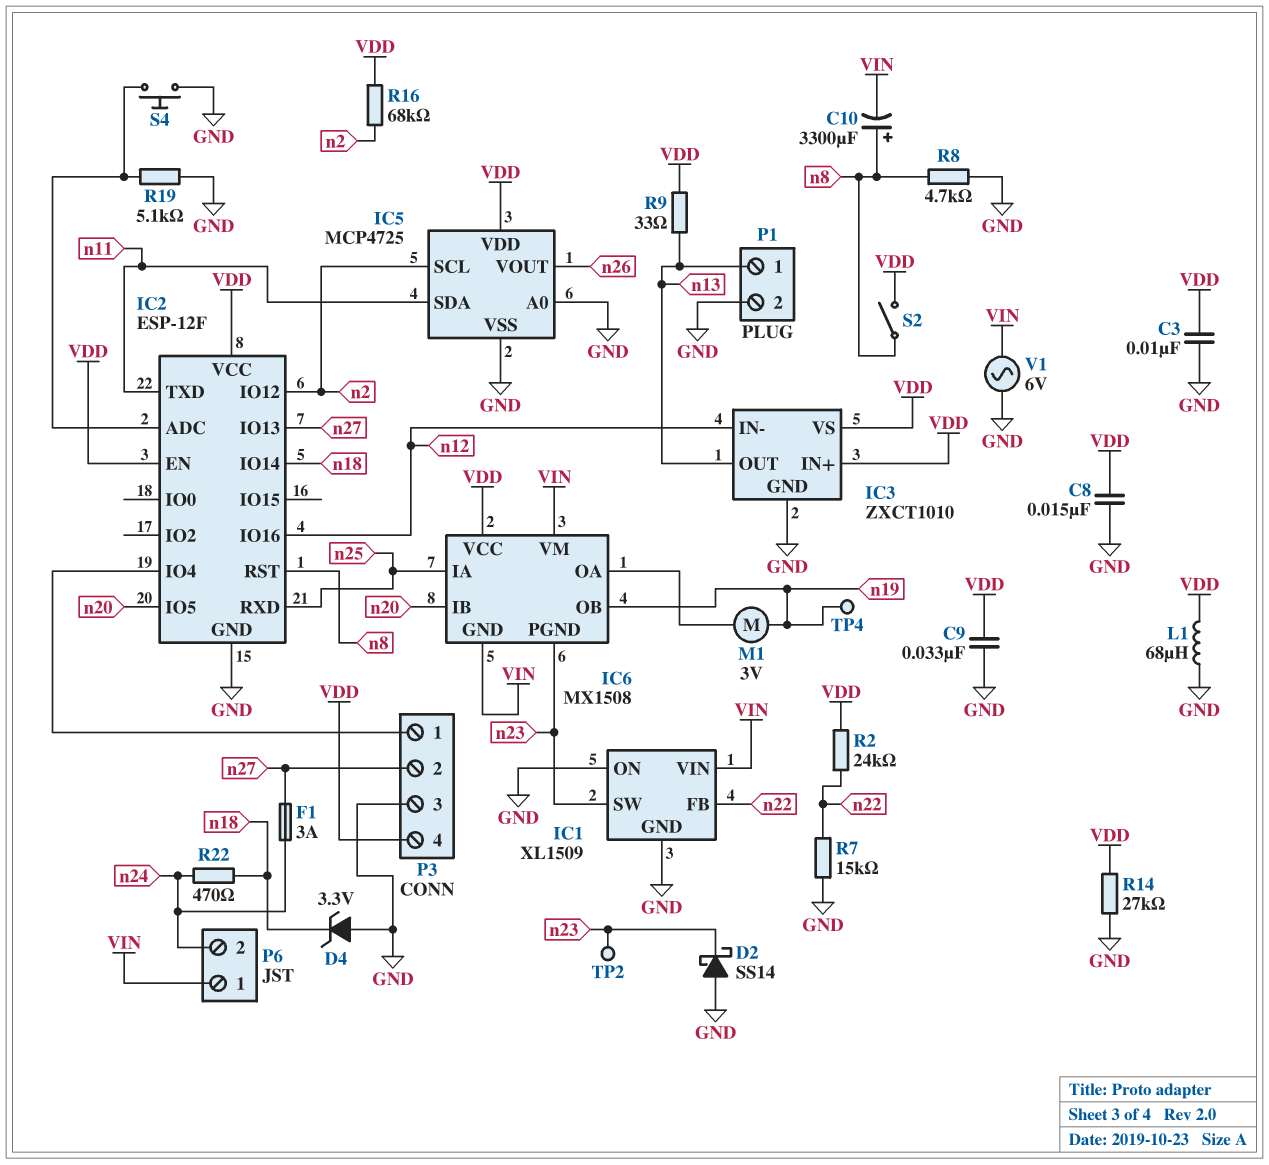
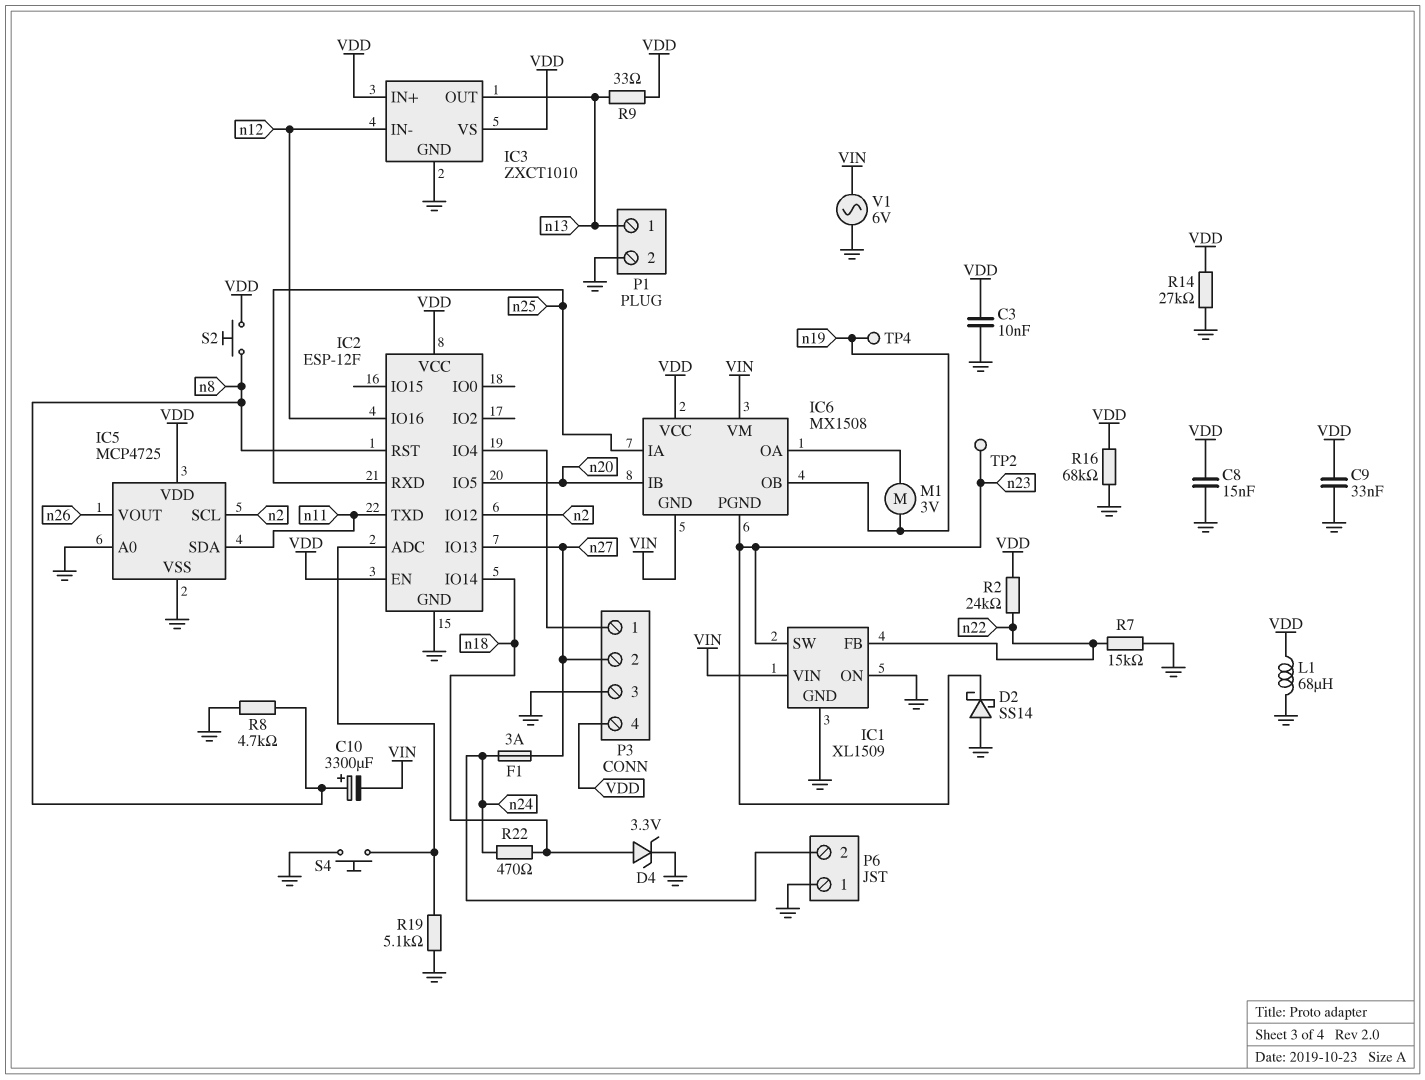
D4: zener 3.3V (A GND, K n18) -> zener 3.3V (A n18, K GND)
P6 pin 1: VIN -> GND
R16: 68k (VDD, n2) -> 68k (GND, VDD)
S2: switch (VDD, n8) -> button (VDD, n8)

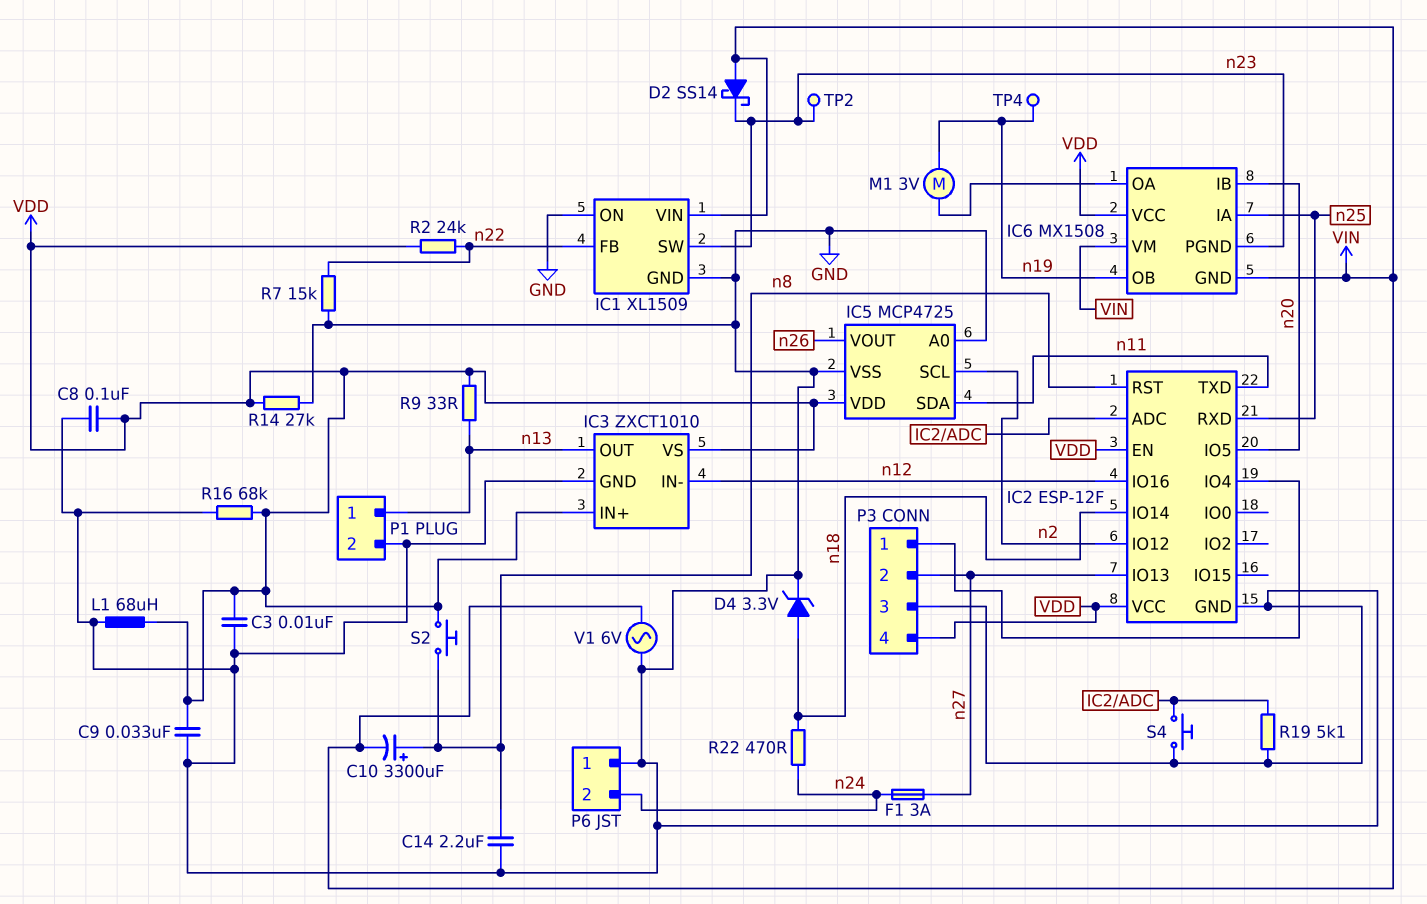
C8: 15nF (GND, VDD) -> 100nF (GND, VDD)
C14: none -> 2.2uF (GND, n8)
D2: schottky SS14 (A GND, K n23) -> schottky SS14 (A VIN, K n23)
R8: 4.7k (GND, n8) -> none

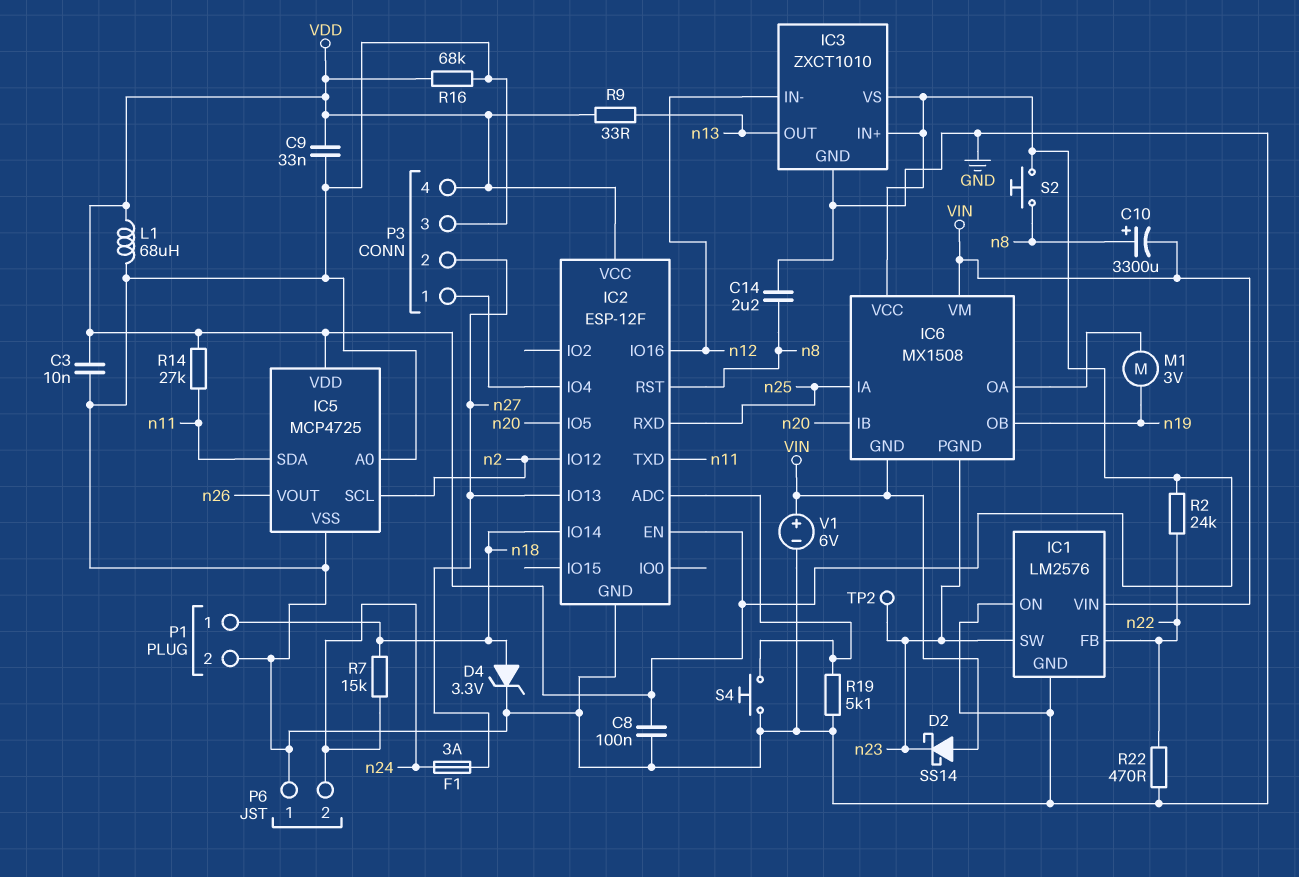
IC1: XL1509 -> LM2576
P1 pin 1: n13 -> n18
R7: 15k (GND, n22) -> 15k (n18, n24)
R14: 27k (GND, VDD) -> 27k (VDD, n11)
R22: 470 (n18, n24) -> 470 (GND, n22)
TP4: test point (n19) -> none
V1: AC 6V (GND, VIN) -> 6V (plus VIN, minus GND)

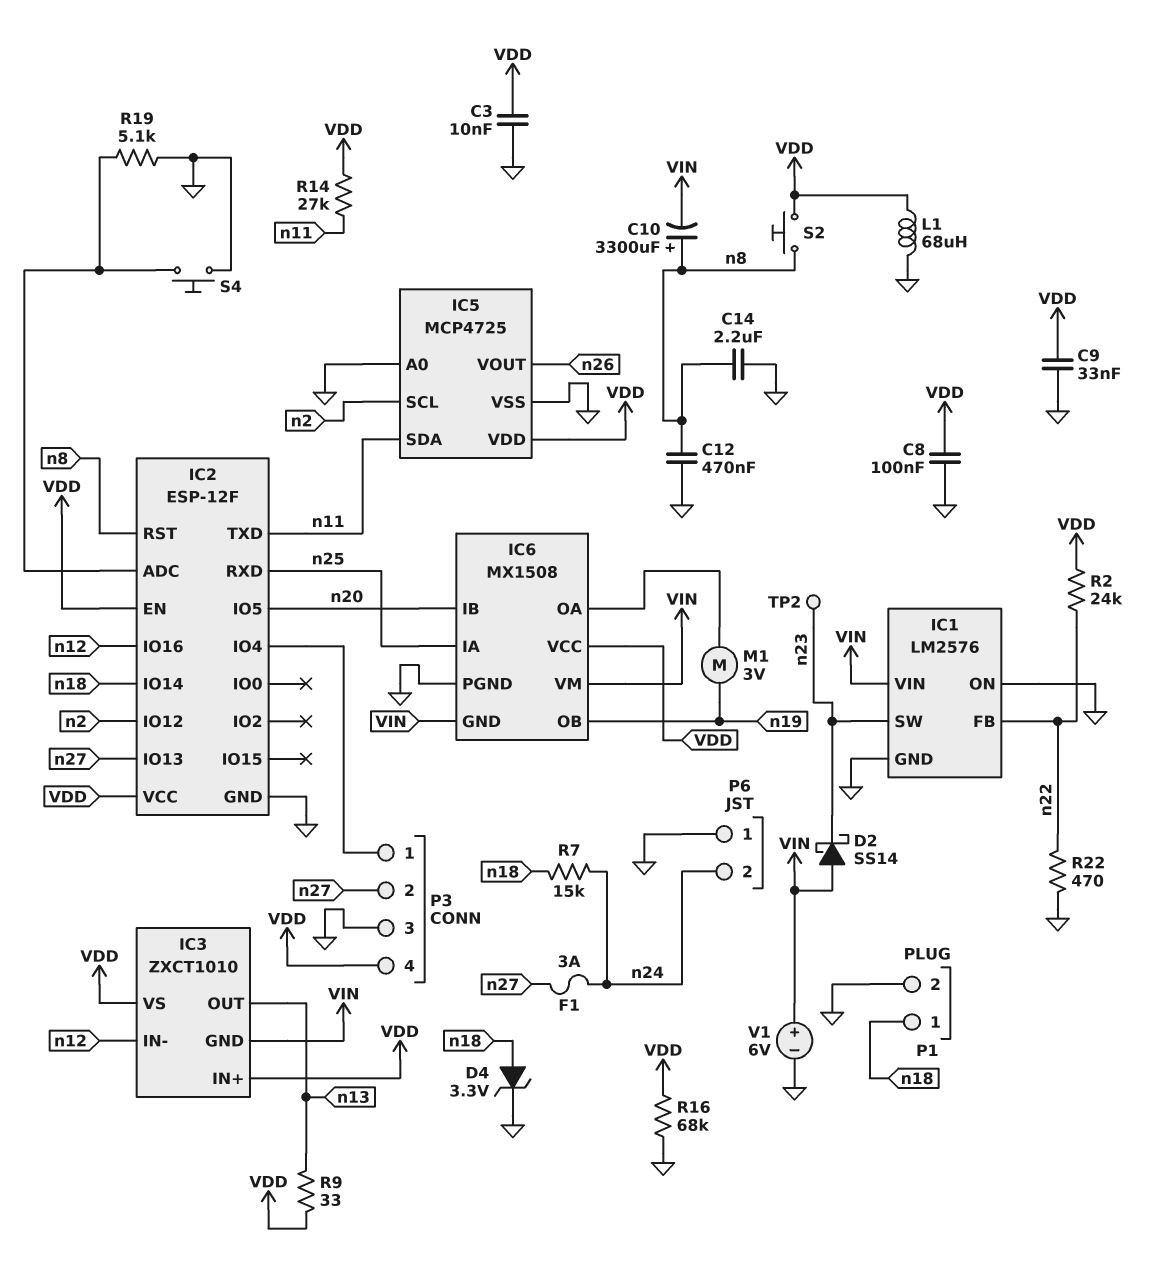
C12: none -> 470nF (GND, n8)
IC3 pin GND: GND -> VIN
IC6 pin PGND: n23 -> GND

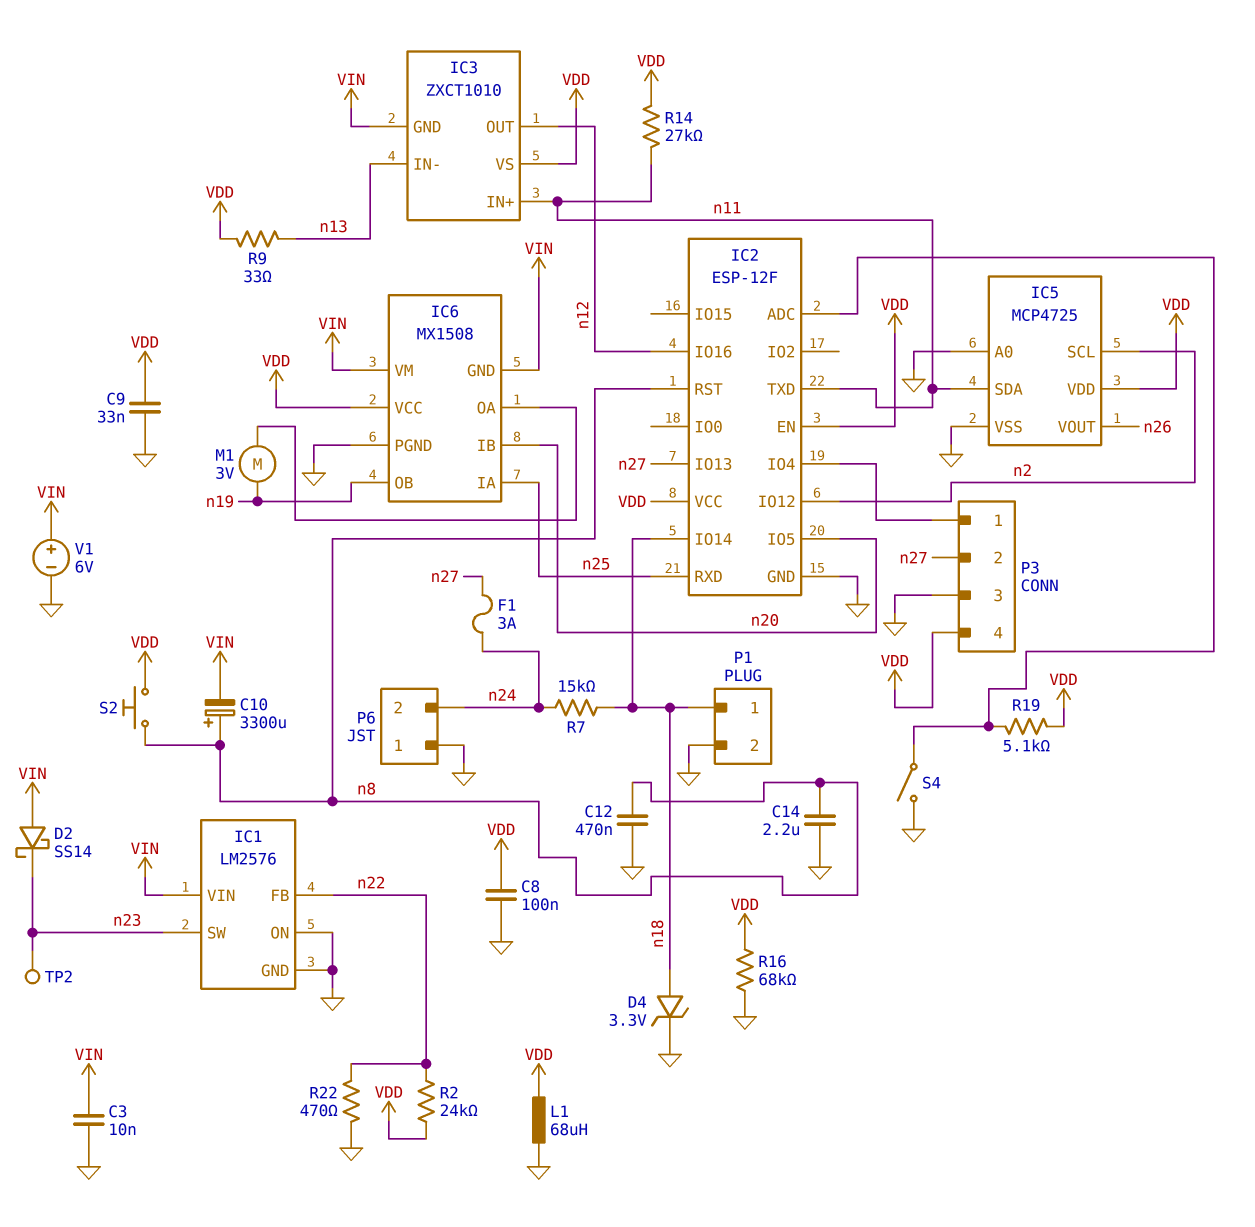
C3: 10nF (GND, VDD) -> 10nF (GND, VIN)
IC3 pin IN+: VDD -> n11
IC3 pin IN-: n12 -> n13
IC3 pin OUT: n13 -> n12
R19: 5.1k (GND, IC2/ADC) -> 5.1k (IC2/ADC, VDD)
S4: button (GND, IC2/ADC) -> switch (GND, IC2/ADC)

